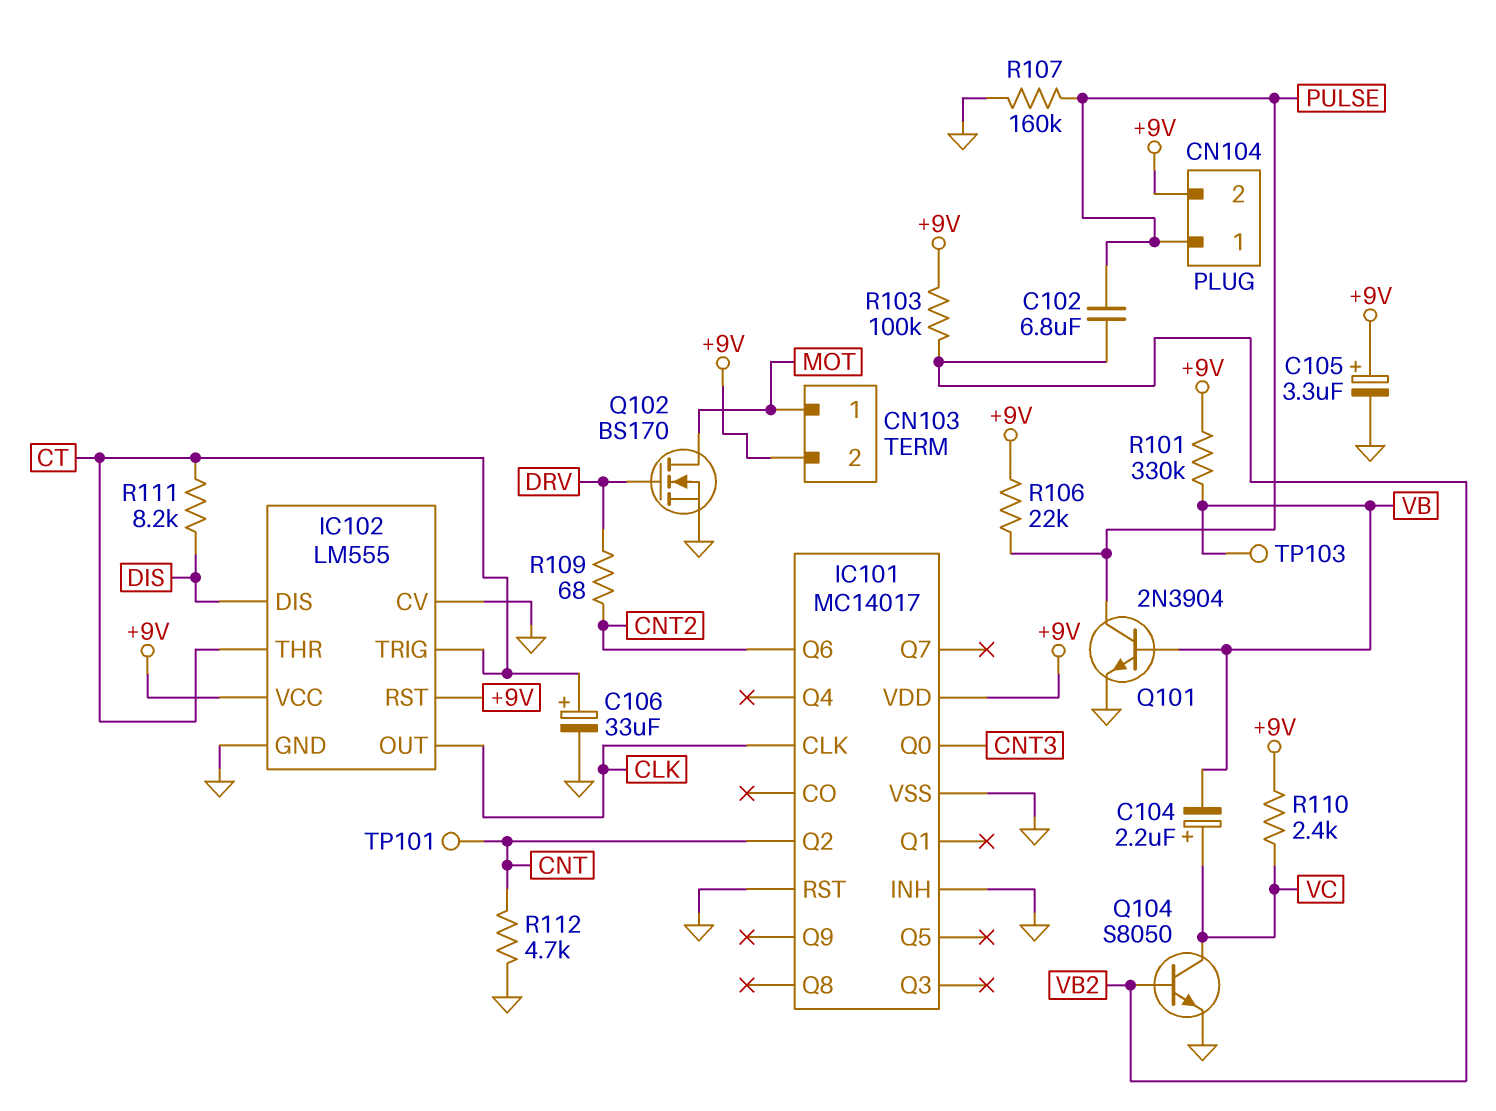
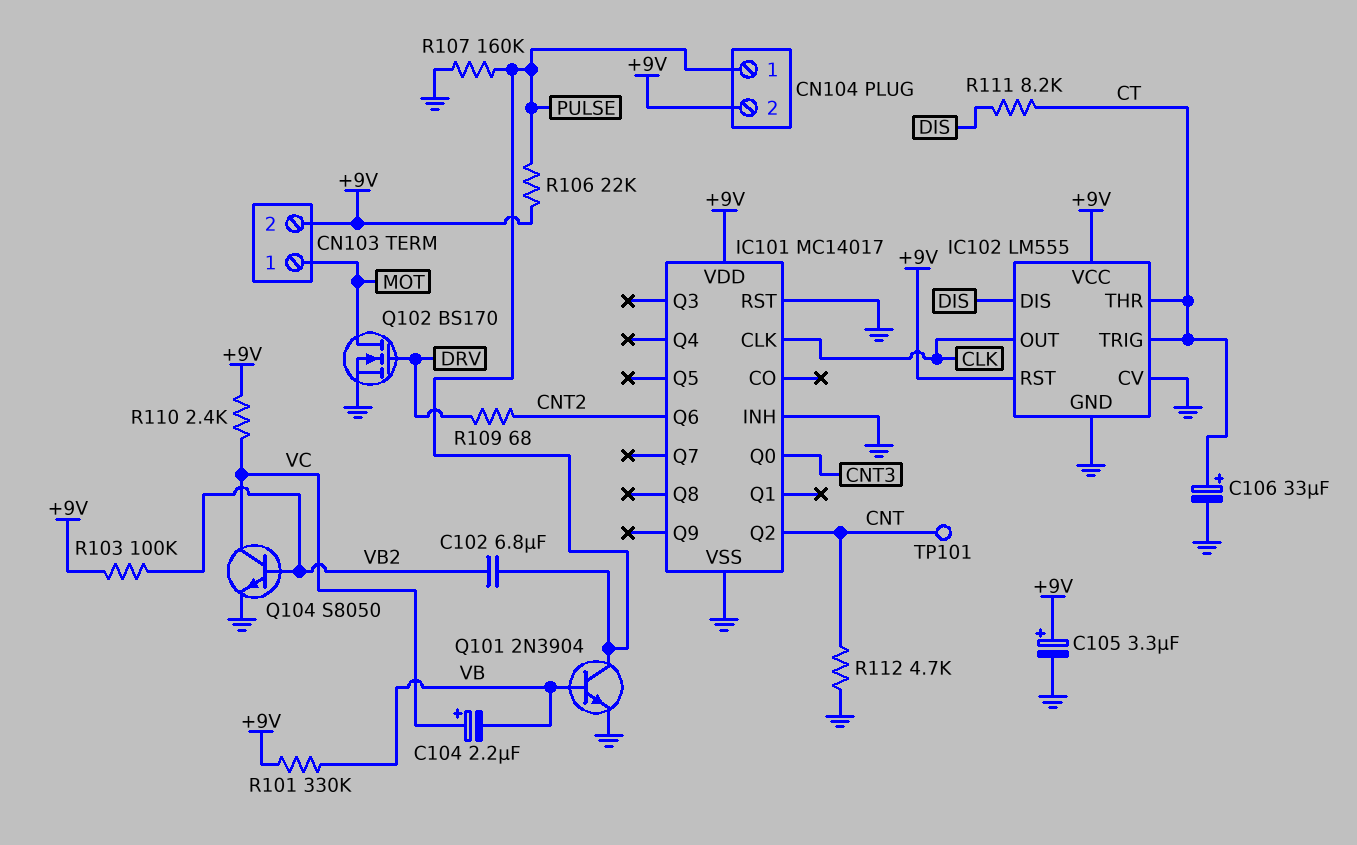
TP103: test point (VB) -> none

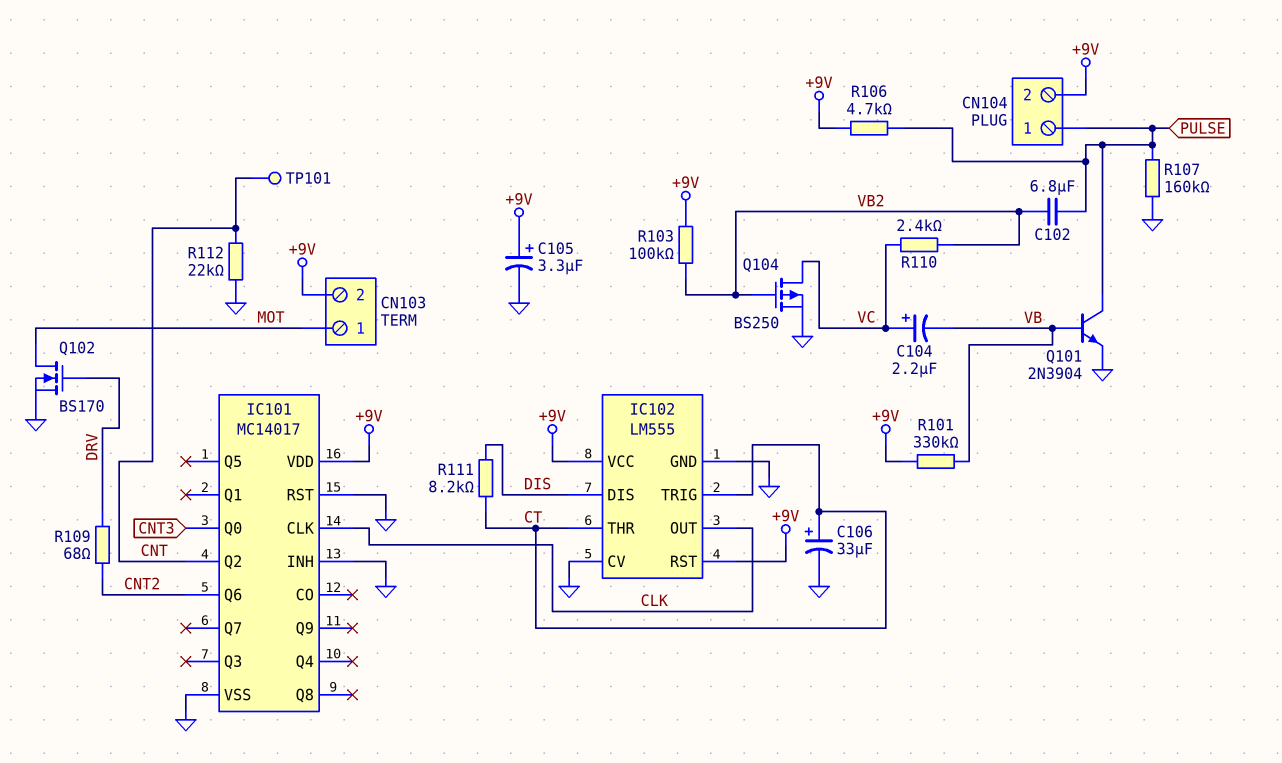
Q104: NPN S8050 (B VB2, C VC, E GND) -> PMOS BS250 (G VB2, D VC, S GND)
R106: 22k (+9V, PULSE) -> 4.7k (+9V, PULSE)
R110: 2.4k (+9V, VC) -> 2.4k (VB2, VC)
R112: 4.7k (CNT, GND) -> 22k (CNT, GND)

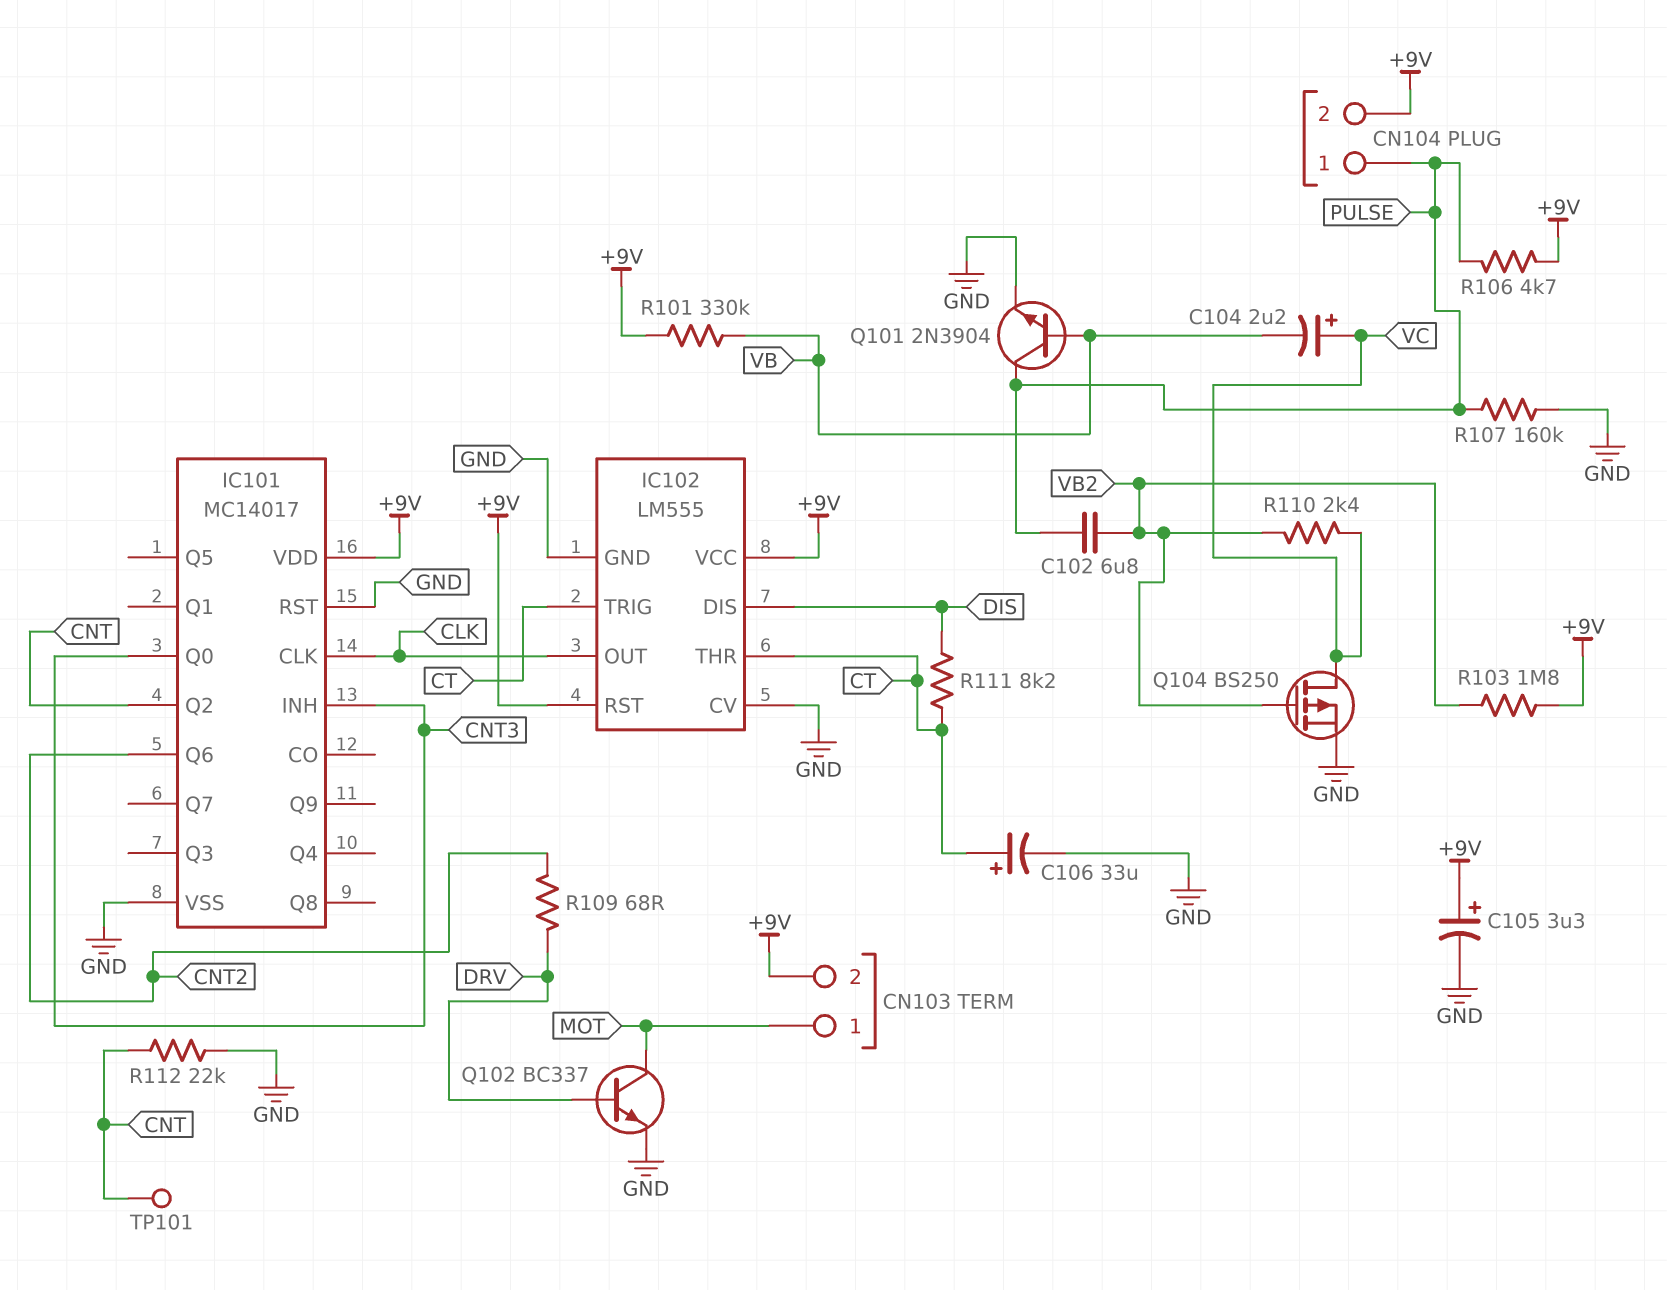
IC101 pin INH: GND -> CNT3
Q102: NMOS BS170 (G DRV, D MOT, S GND) -> NPN BC337 (B DRV, C MOT, E GND)
R103: 100k (+9V, VB2) -> 1.8M (+9V, VB2)

